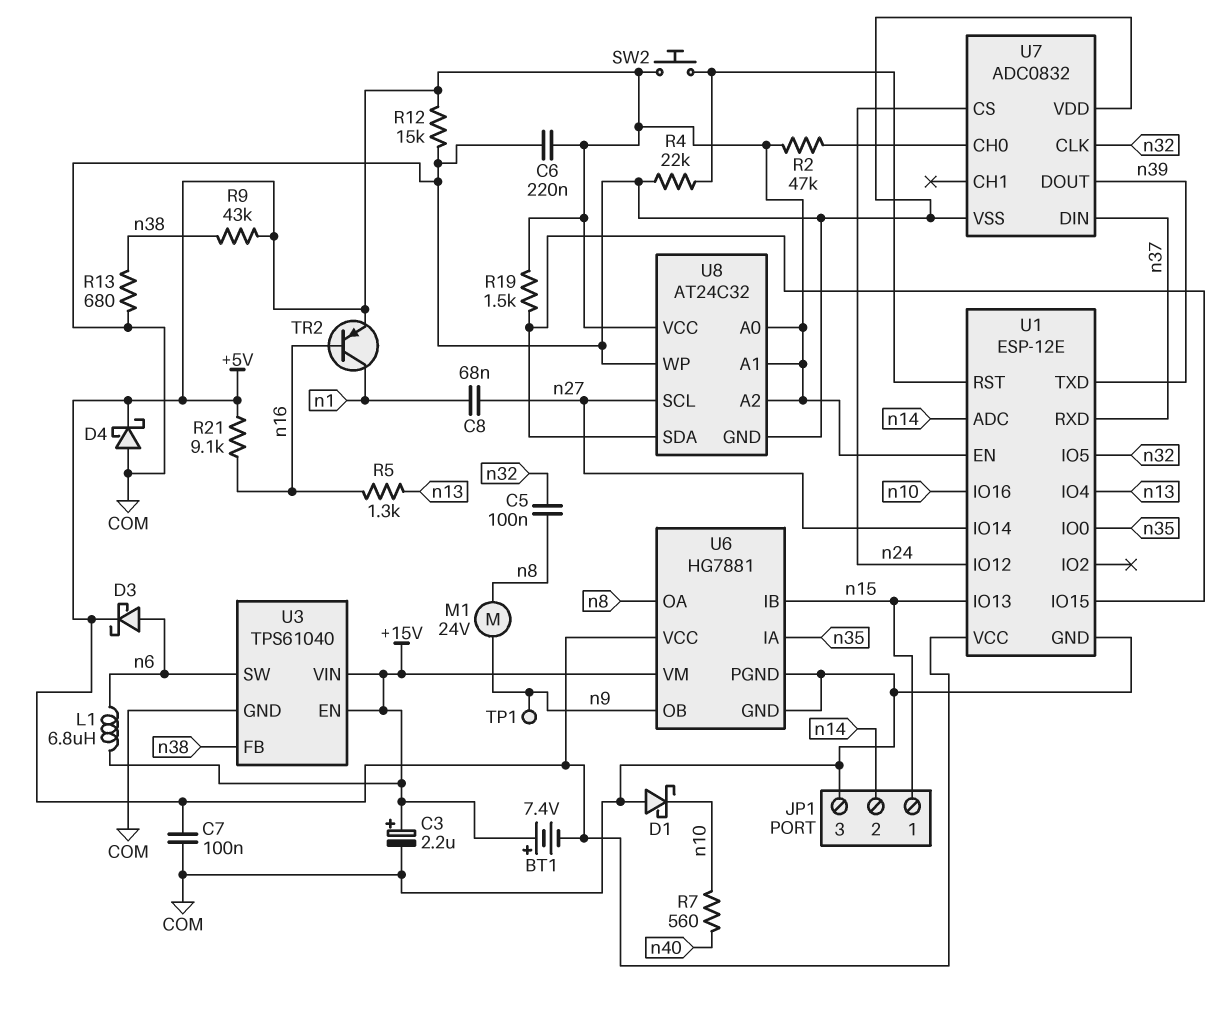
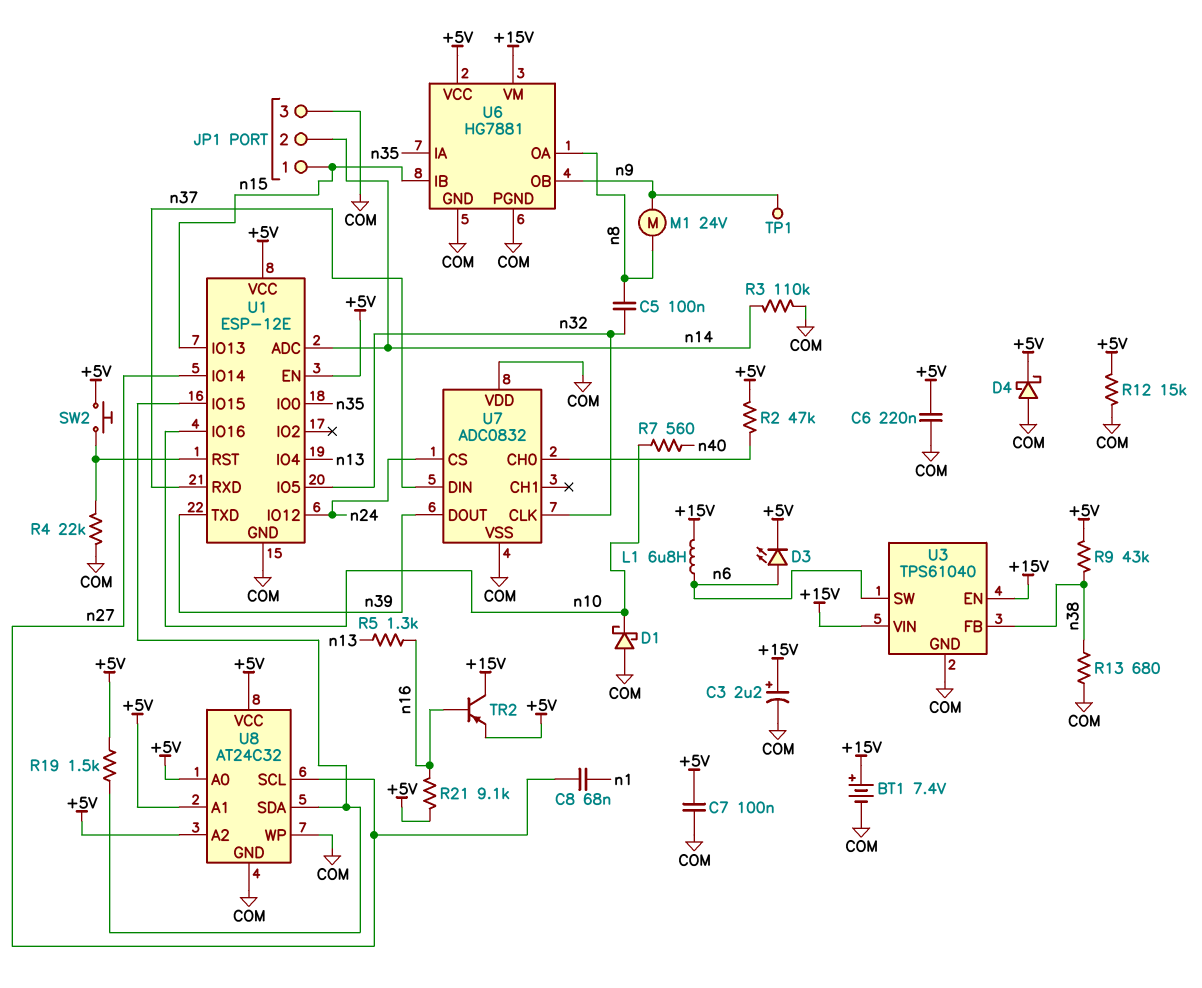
BT1: 7.4V (plus +15V, minus +5V) -> 7.4V (plus +15V, minus COM)
D3: schottky (A n6, K +5V) -> LED (A n6, K +5V)
R3: none -> 110k (COM, n14)
TR2: PNP (B n16, C n1, E +5V) -> PNP (B n16, C +15V, E +5V)

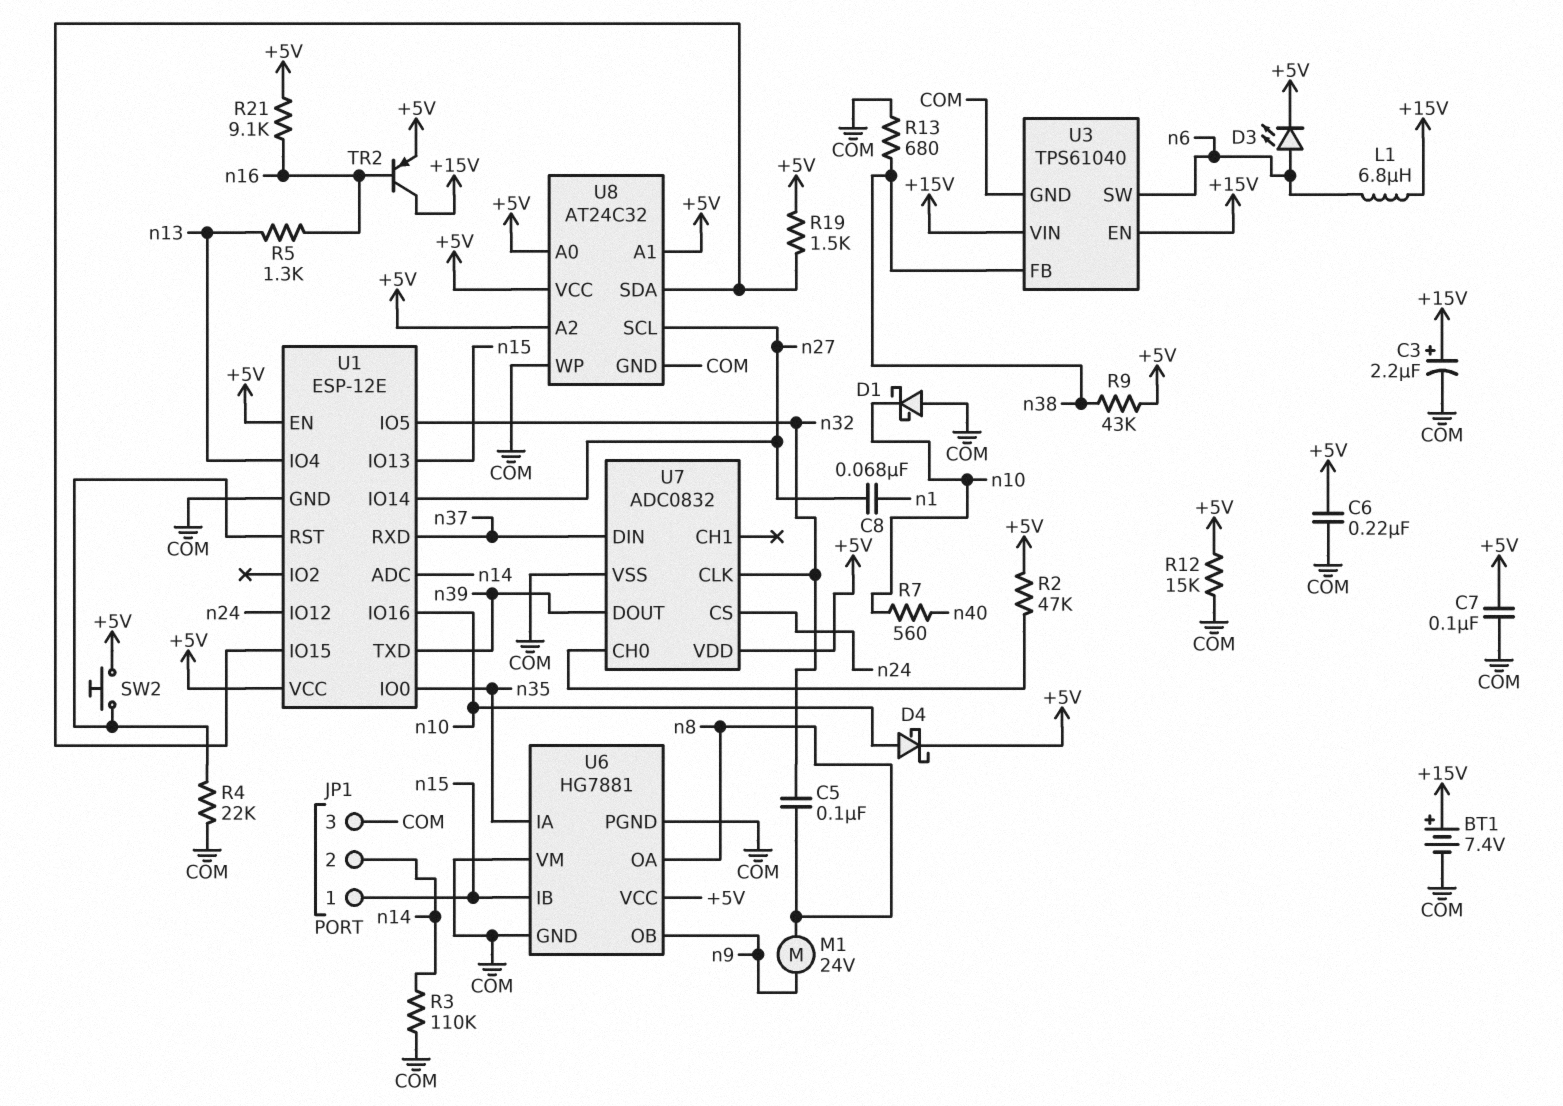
D4: schottky (A COM, K +5V) -> schottky (A n10, K +5V)
TP1: test point (n9) -> none
U6 pin VM: +15V -> COM
U7 pin VDD: COM -> +5V

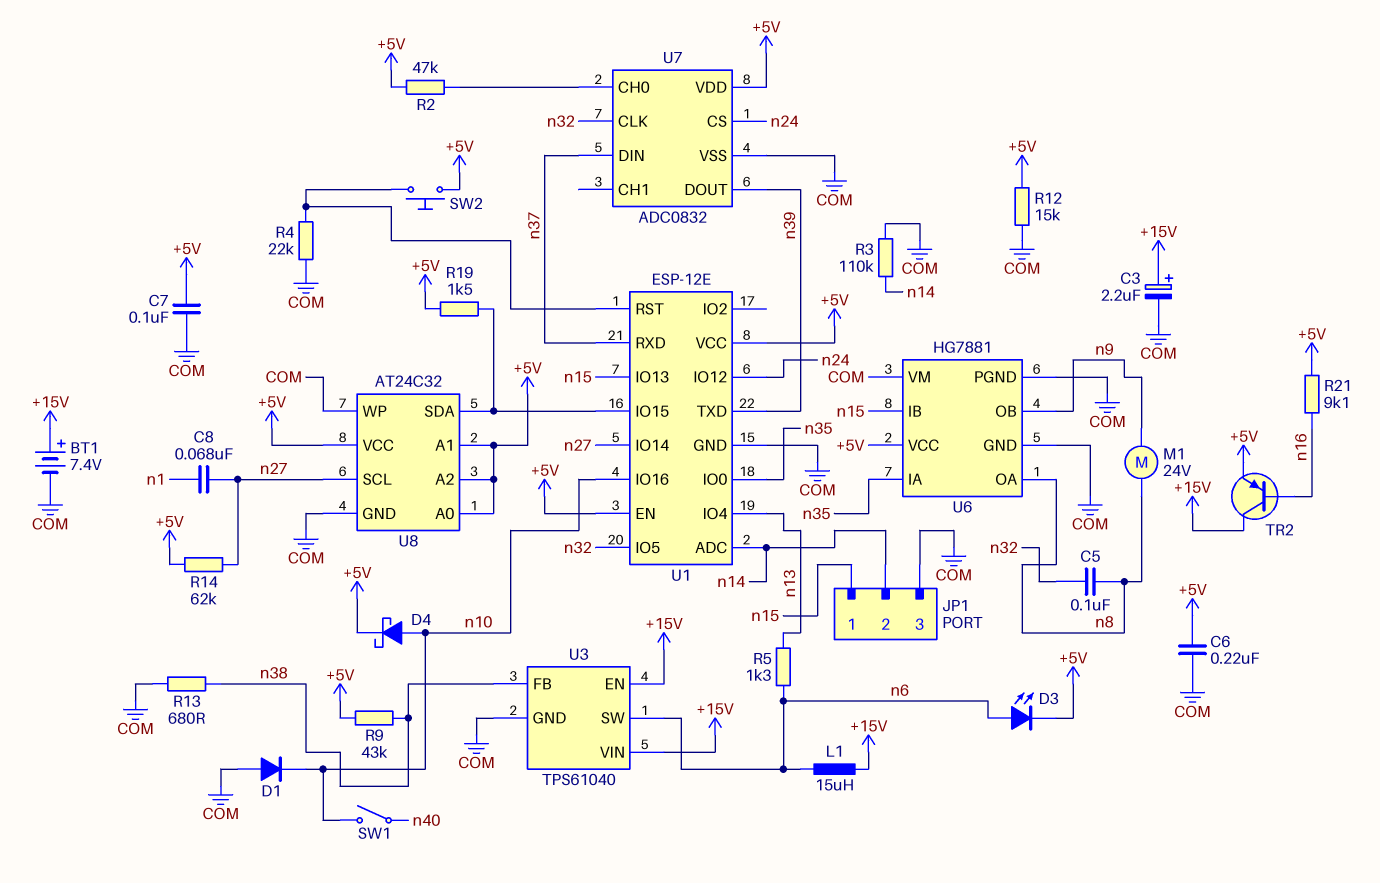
D1: schottky (A COM, K n10) -> diode (A COM, K n10)
L1: 6.8uH (+15V, n6) -> 15uH (+15V, n6)
R5: 1.3k (n13, n16) -> 1.3k (n6, n13)
R7: 560 (n10, n40) -> none
R14: none -> 62k (+5V, n27)
SW1: none -> switch (n10, n40)

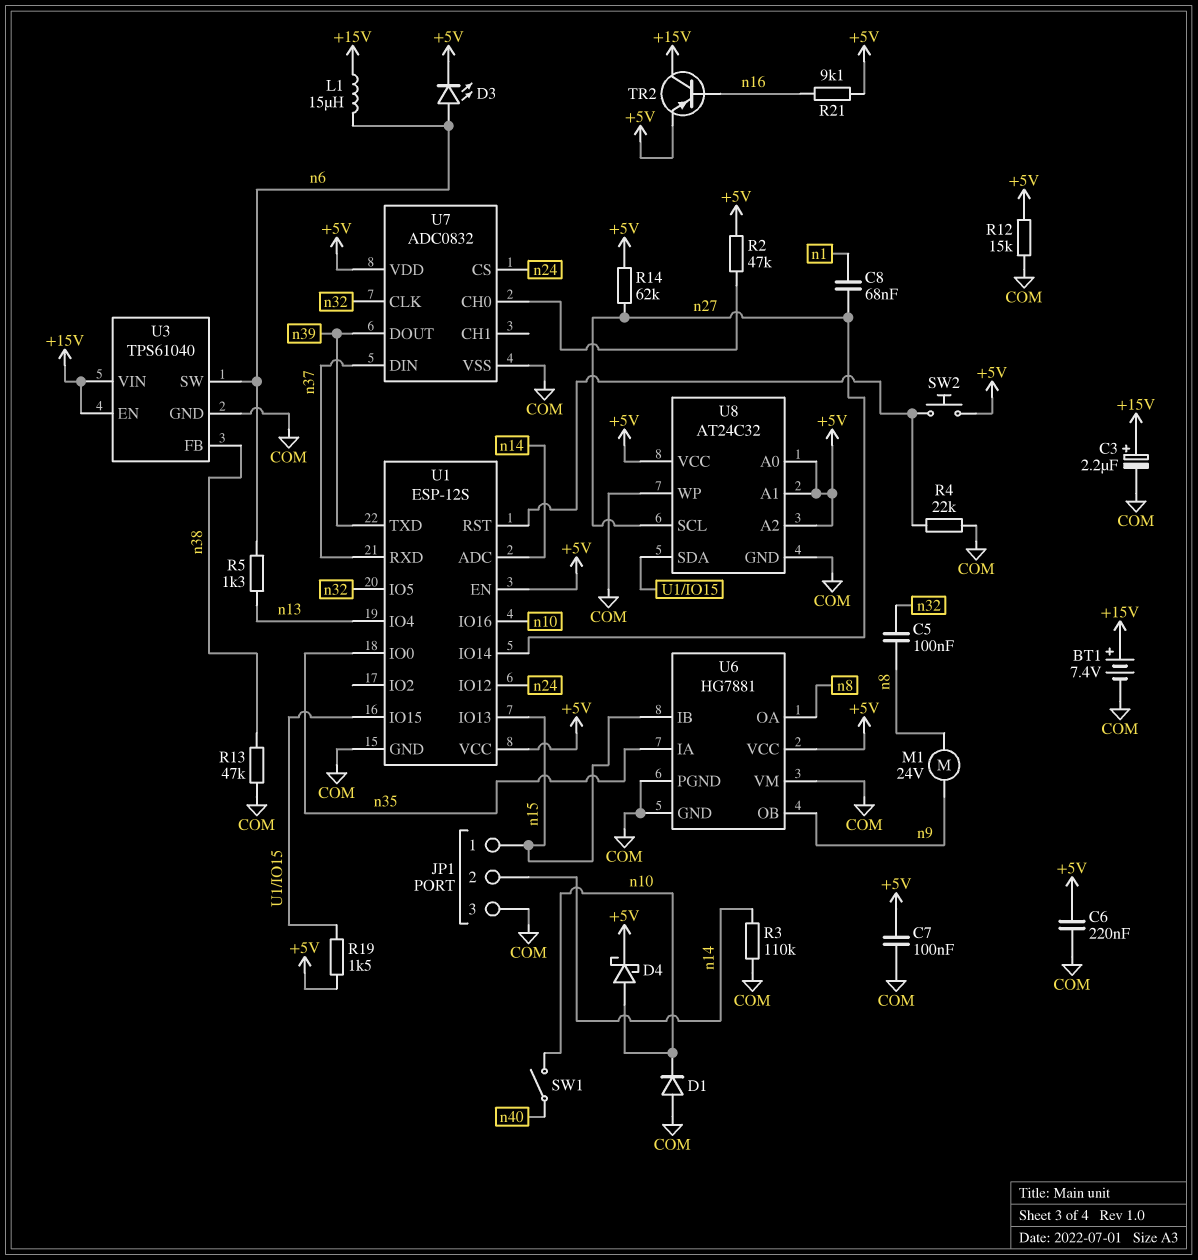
R9: 43k (+5V, n38) -> none
R13: 680 (COM, n38) -> 47k (COM, n38)
U1: ESP-12E -> ESP-12S

